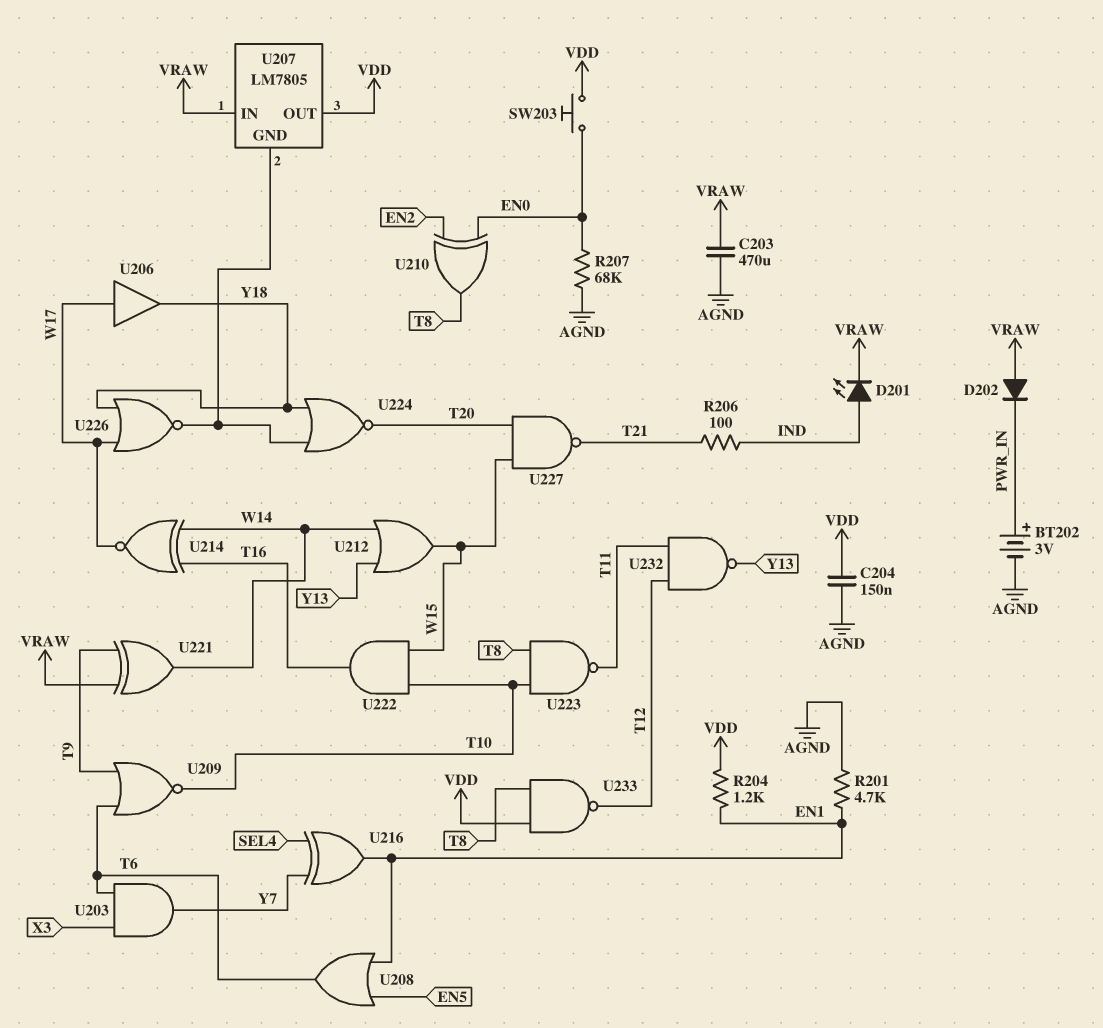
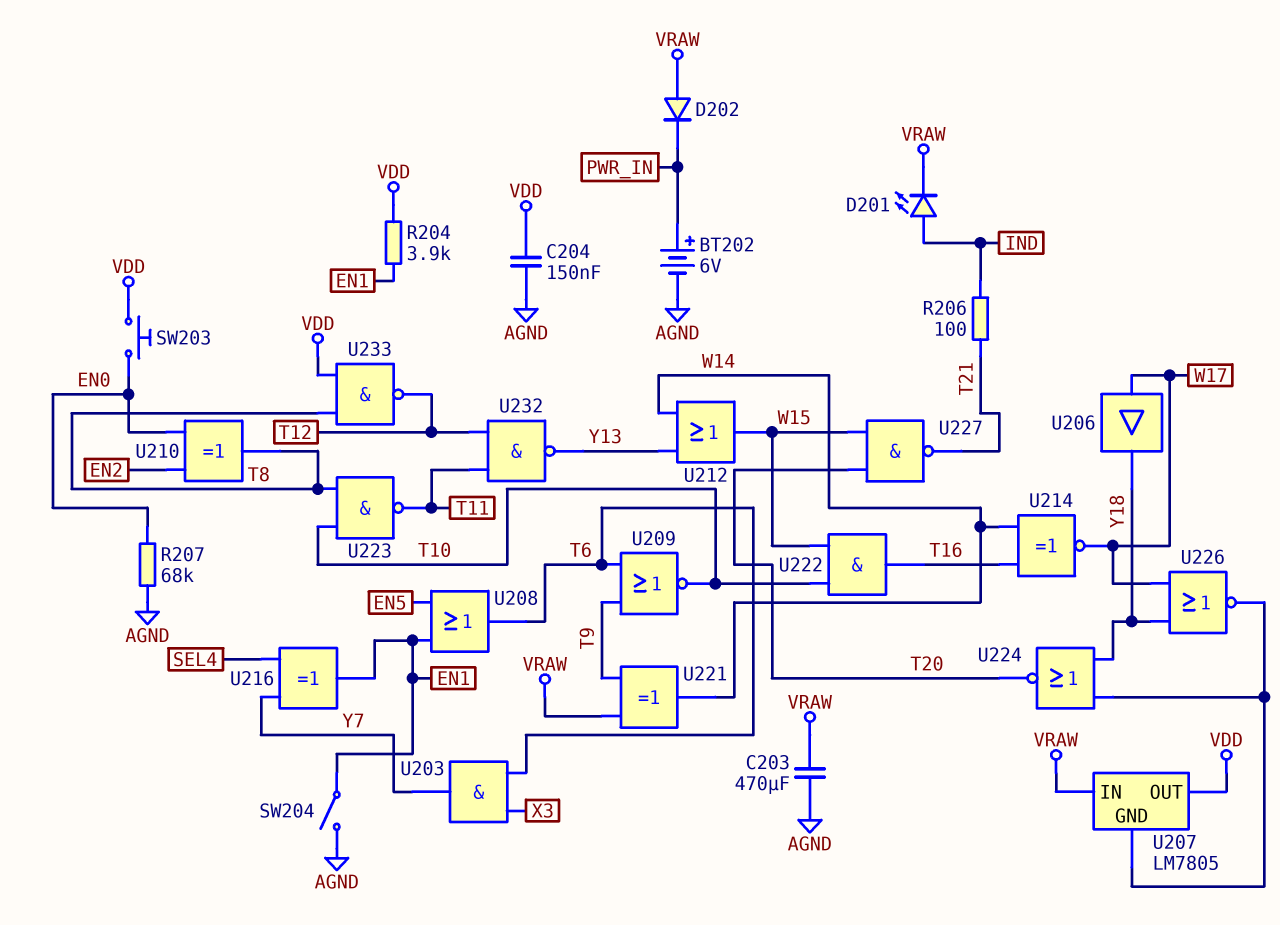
BT202: 3V (plus PWR_IN, minus AGND) -> 6V (plus PWR_IN, minus AGND)
R201: 4.7k (AGND, EN1) -> none
R204: 1.2k (EN1, VDD) -> 3.9k (EN1, VDD)
SW204: none -> switch (AGND, EN1)

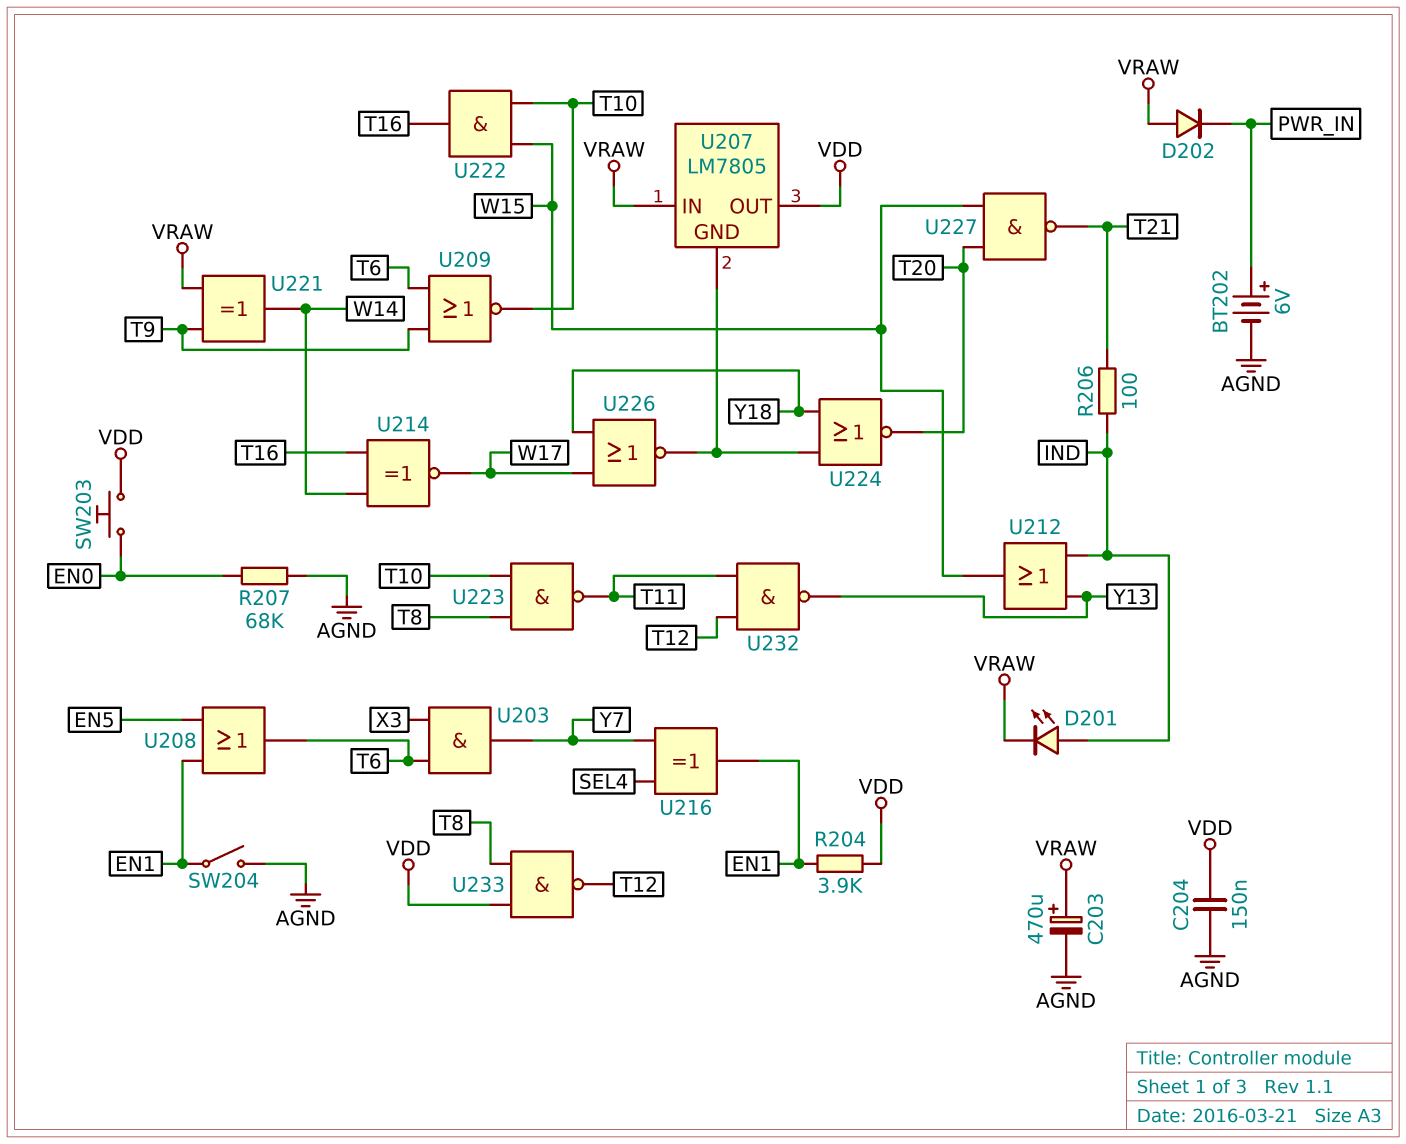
C203: 470uF (AGND, VRAW) -> 470uF (plus VRAW, minus AGND)
U206: buffer (in W17, out Y18) -> none
U210: XOR (in EN0, in EN2, out T8) -> none
U212: OR (in W14, in Y13, out W15) -> OR (in IND, in Y13, out W15)

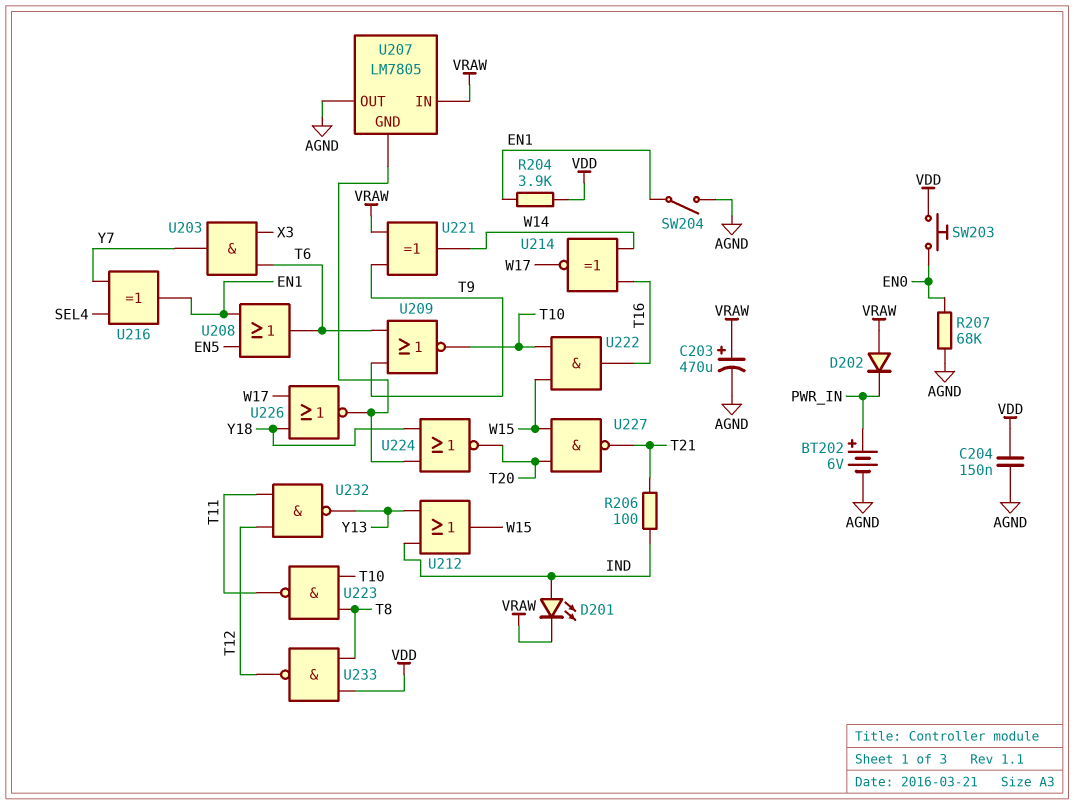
U207 pin OUT: VDD -> AGND

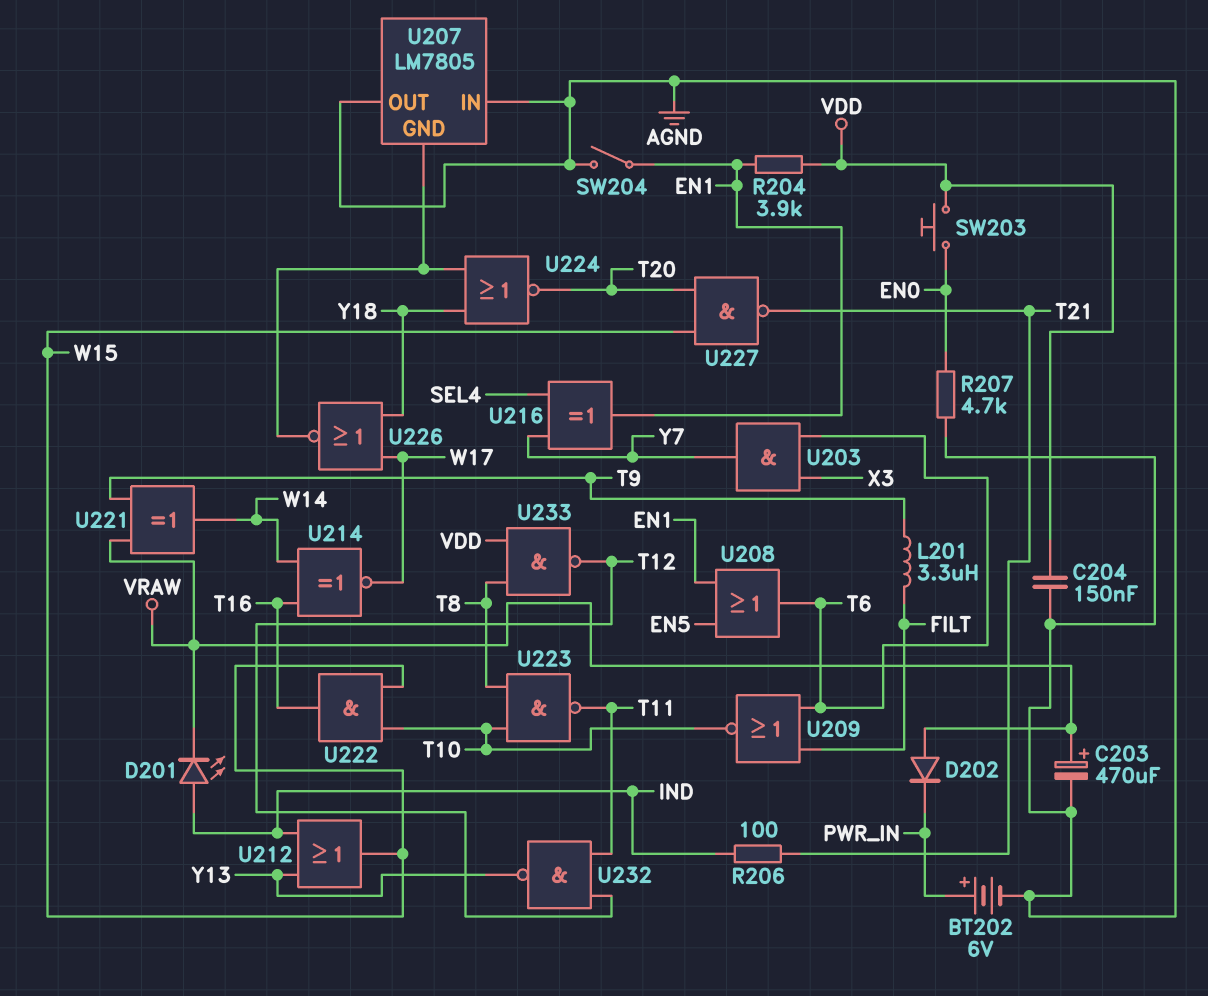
L201: none -> 3.3uH (FILT, T9)
R207: 68k (AGND, EN0) -> 4.7k (AGND, EN0)
U207 pin IN: VRAW -> AGND
U209: NOR (in T6, in T9, out T10) -> NOR (in FILT, in T6, out T10)

